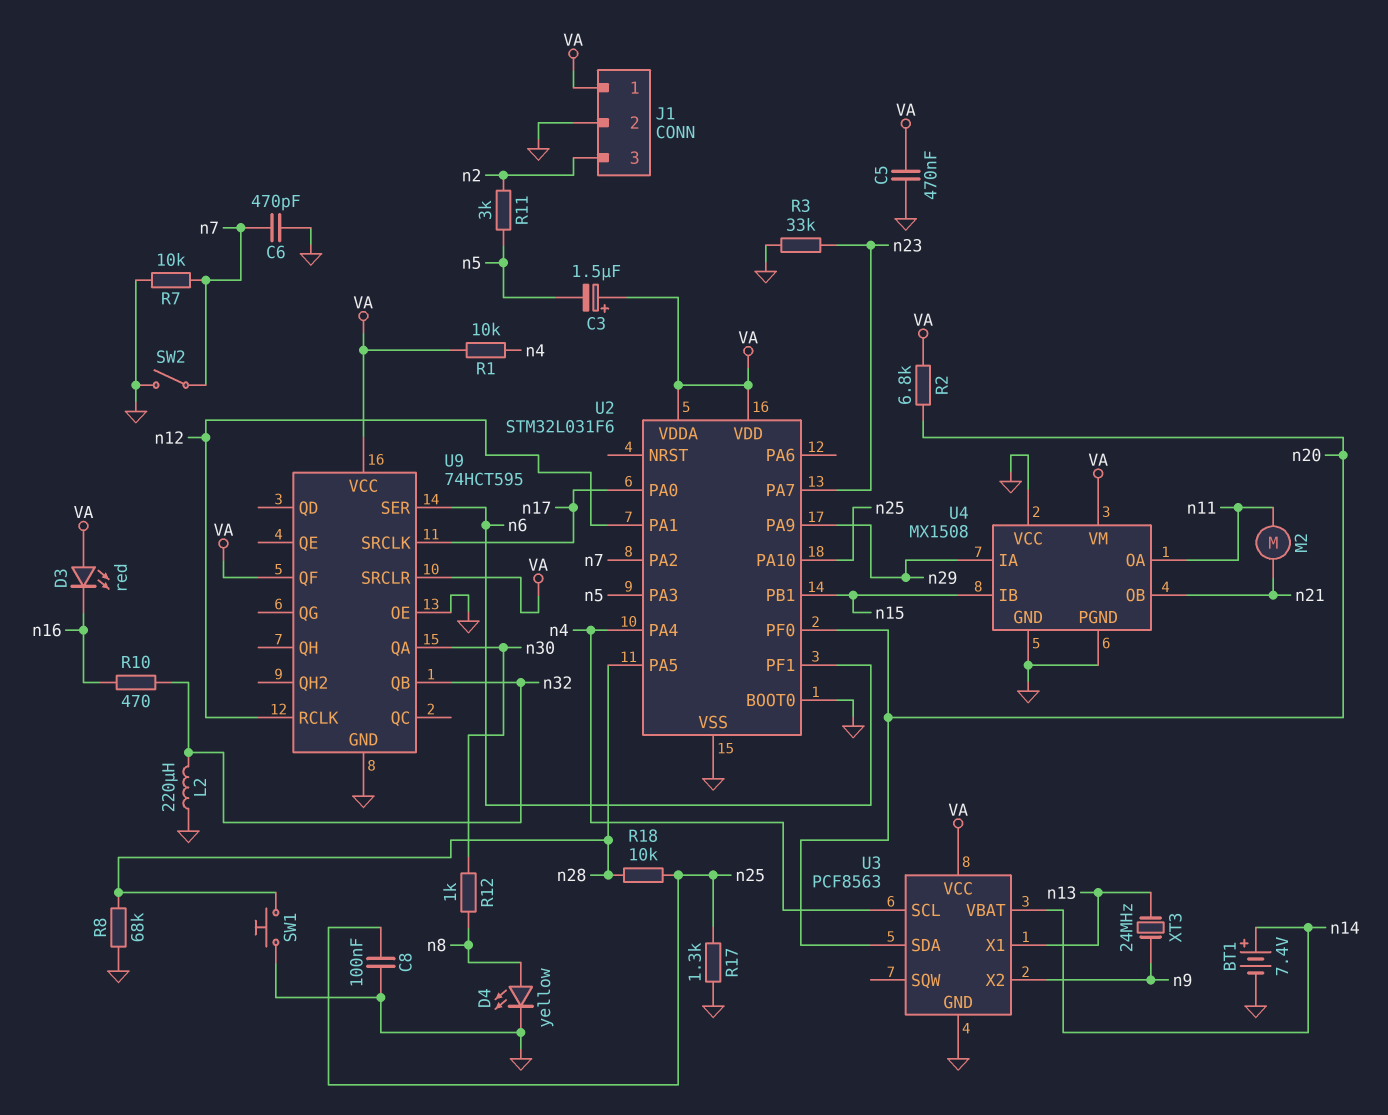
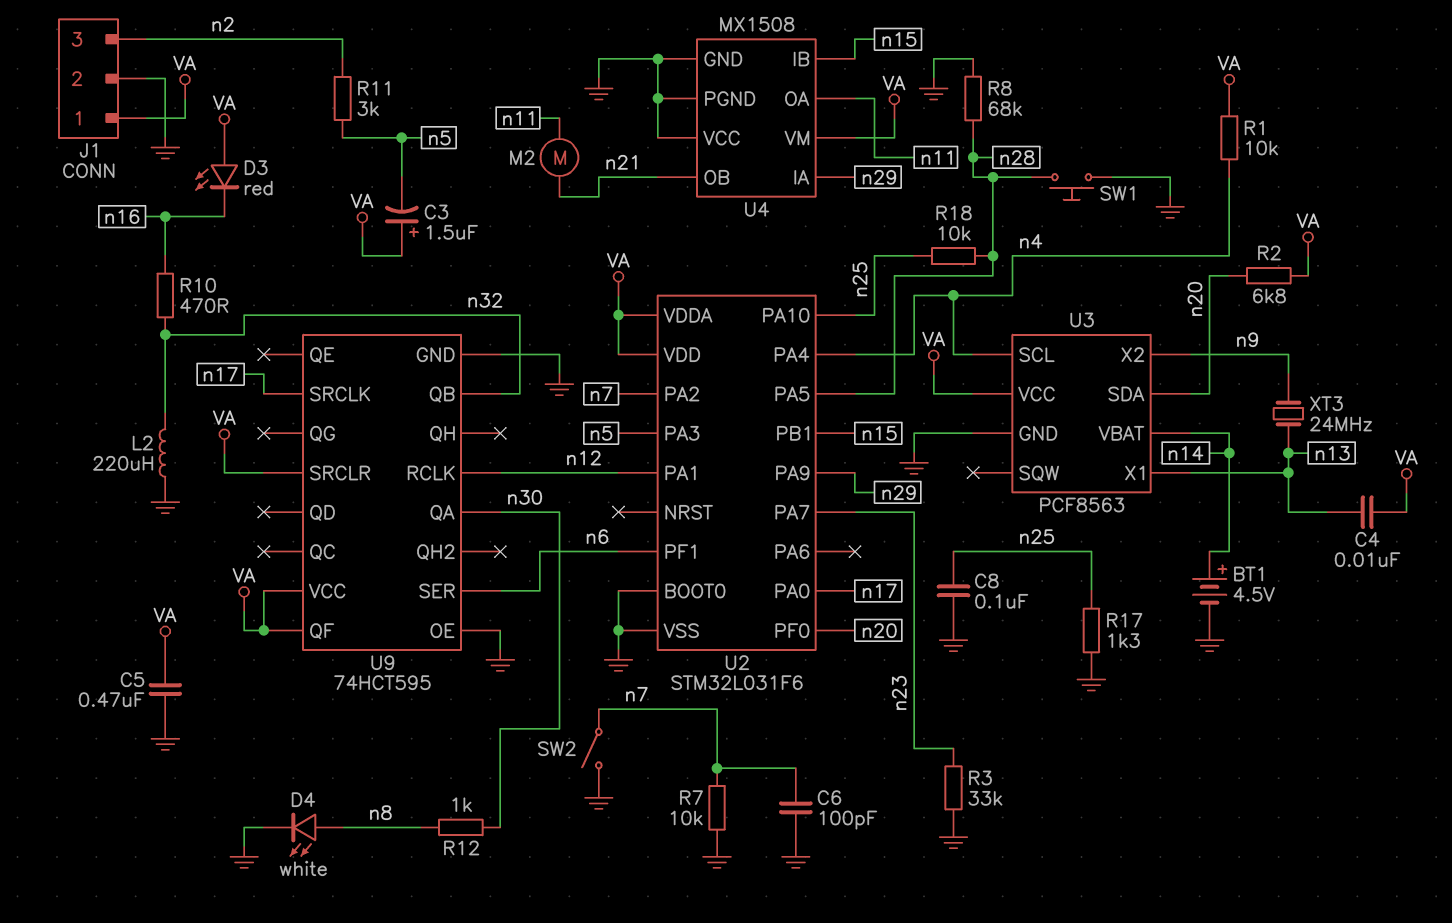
BT1: 7.4V (plus n14, minus GND) -> 4.5V (plus n14, minus GND)
C4: none -> 10nF (VA, n13)
C6: 470pF (GND, n7) -> 100pF (GND, n7)
D4: LED yellow (A n8, K GND) -> LED white (A n8, K GND)

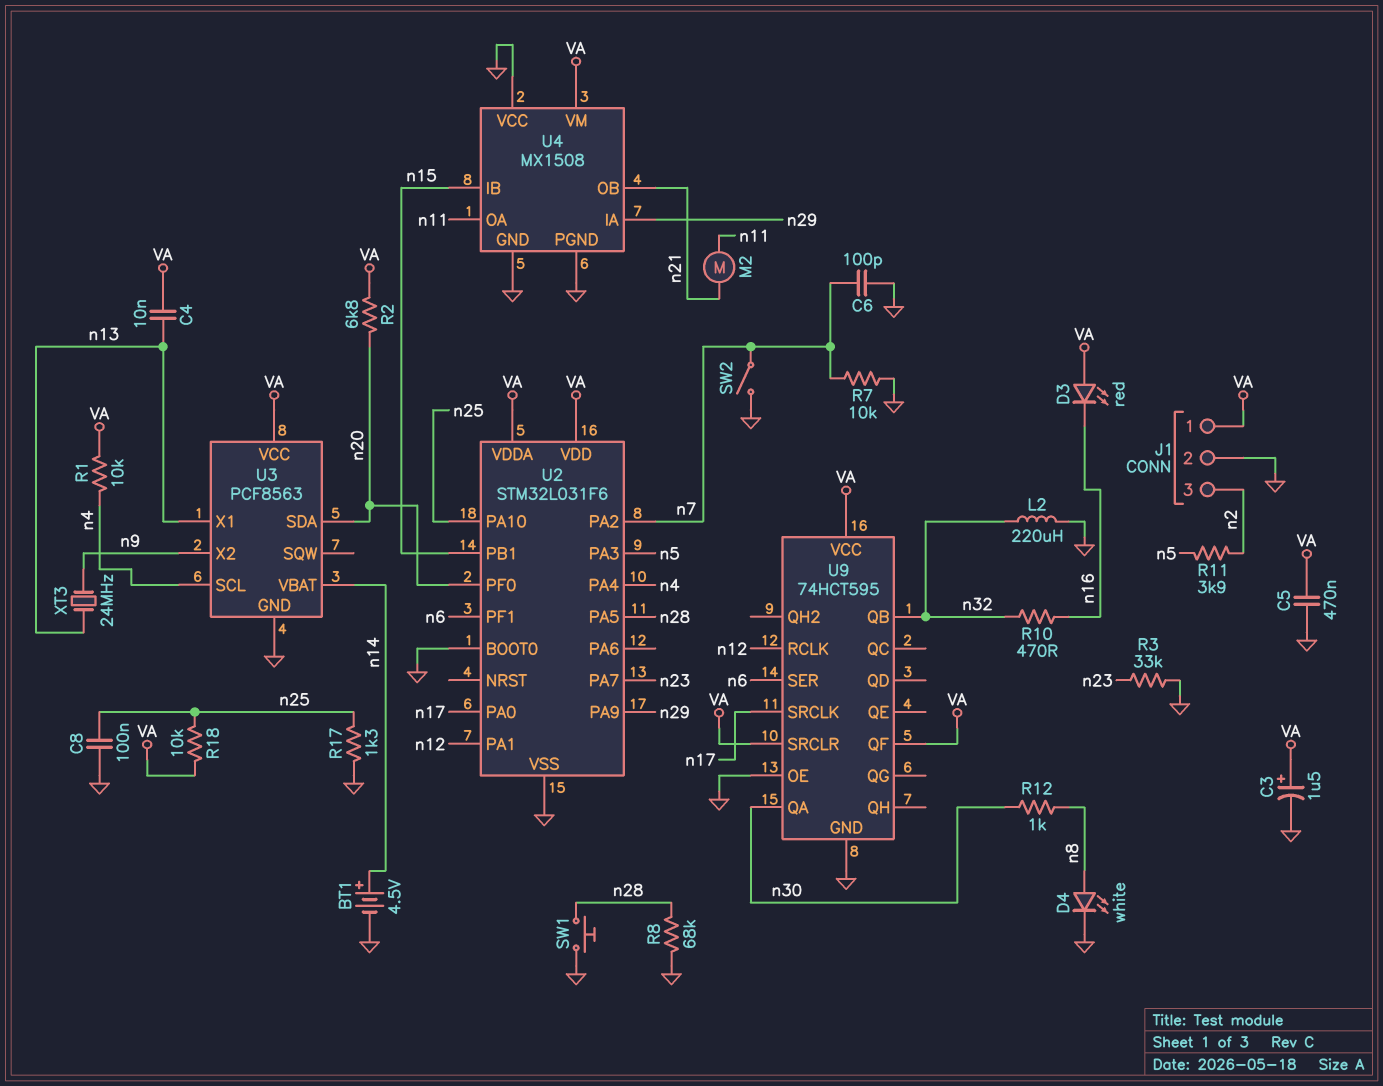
C3: 1.5uF (plus VA, minus n5) -> 1.5uF (plus VA, minus GND)
R11: 3k (n2, n5) -> 3.9k (n2, n5)
R18: 10k (n25, n28) -> 10k (VA, n25)

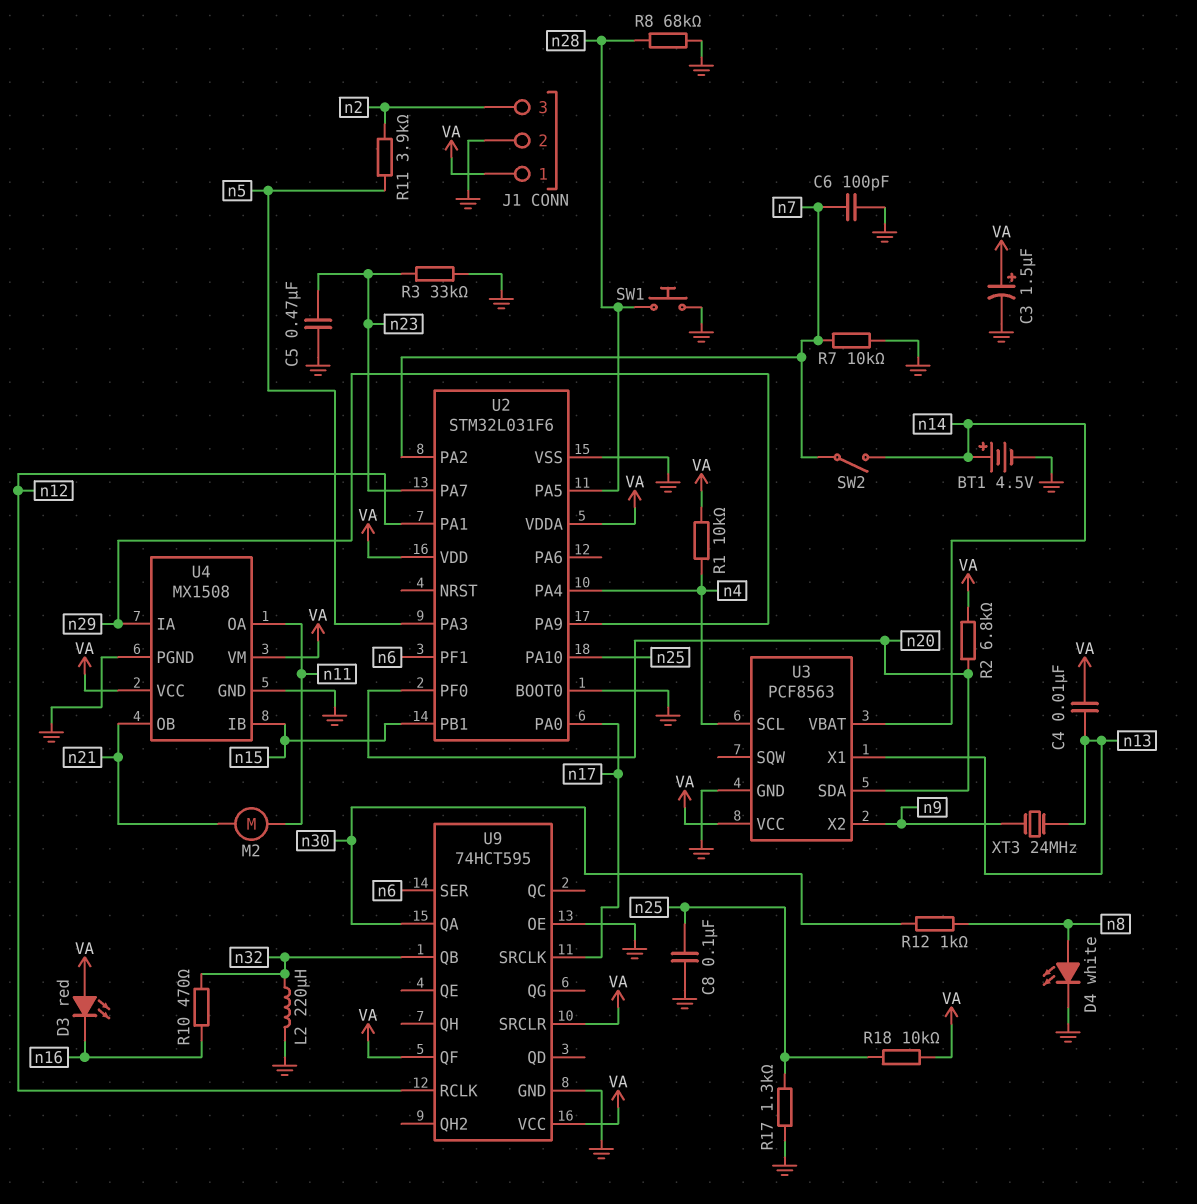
C5: 470nF (GND, VA) -> 470nF (GND, n23)
SW2: switch (GND, n7) -> switch (n7, n14)
U4 pin VCC: GND -> VA

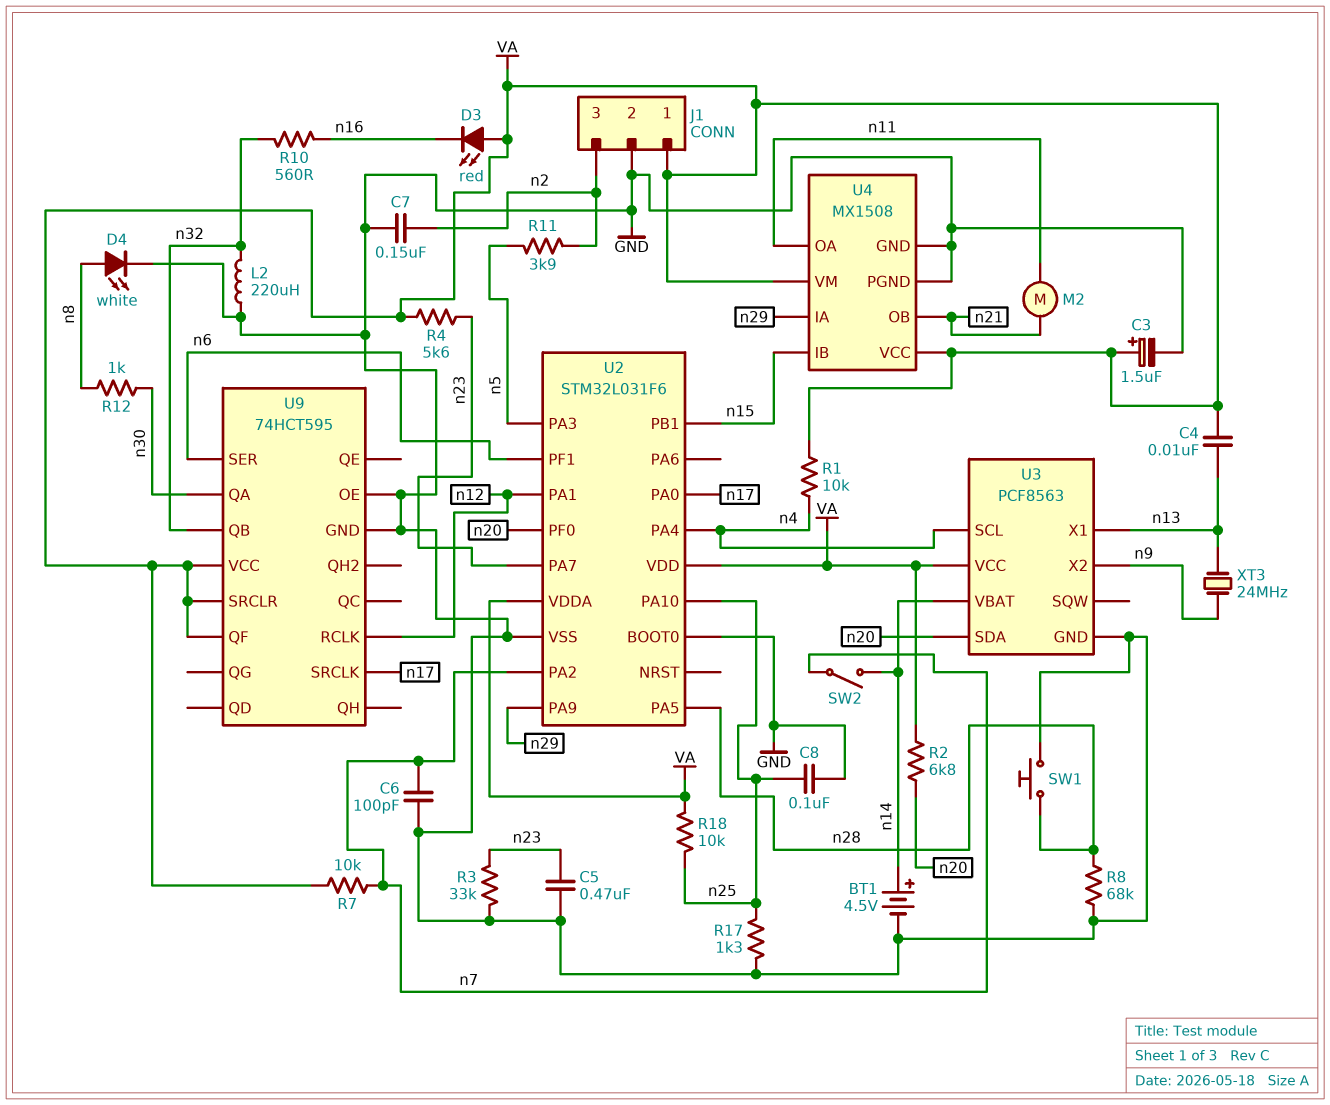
C7: none -> 150nF (GND, n2)
R4: none -> 5.6k (VA, n23)
R7: 10k (GND, n7) -> 10k (VA, n7)
R10: 470 (n16, n32) -> 560 (n16, n32)

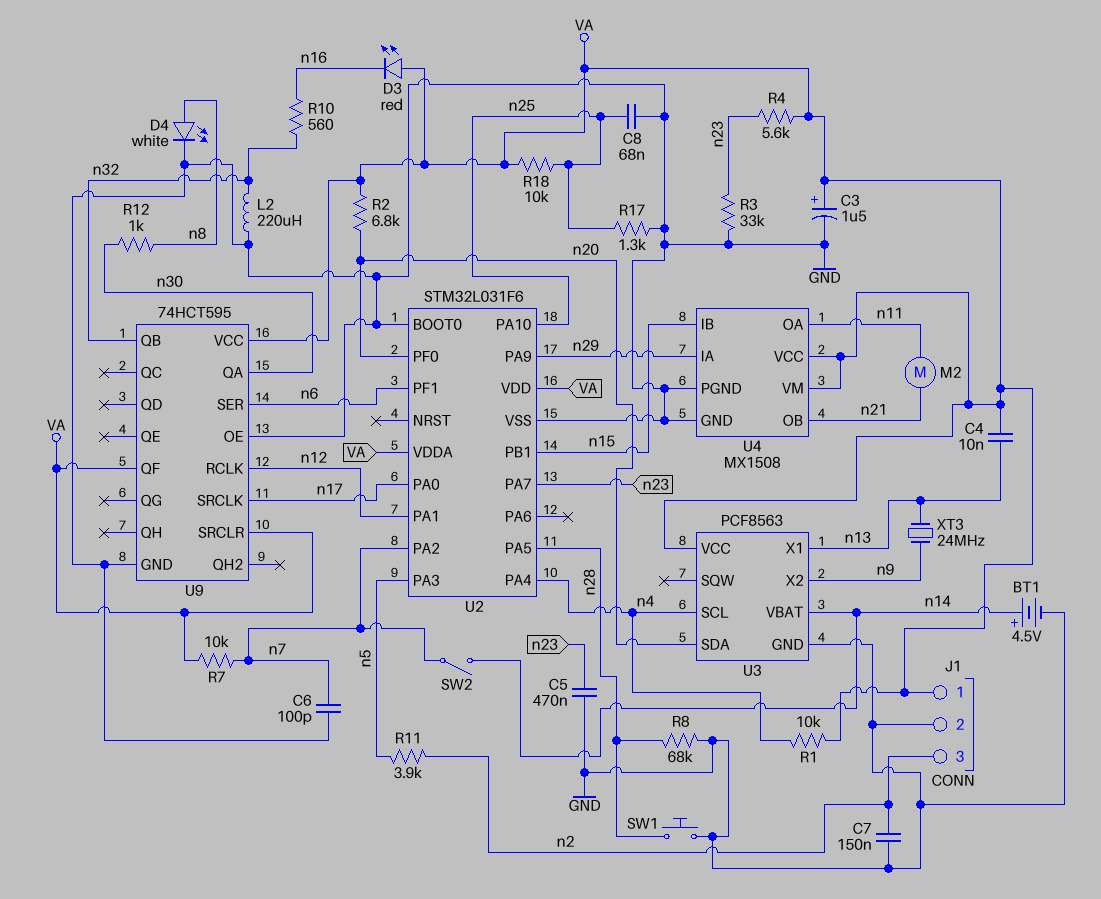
C8: 100nF (GND, n25) -> 68nF (GND, n25)

